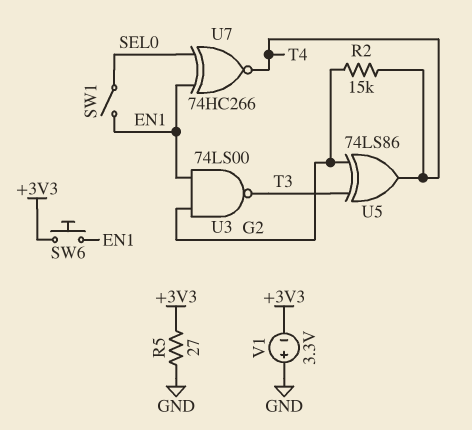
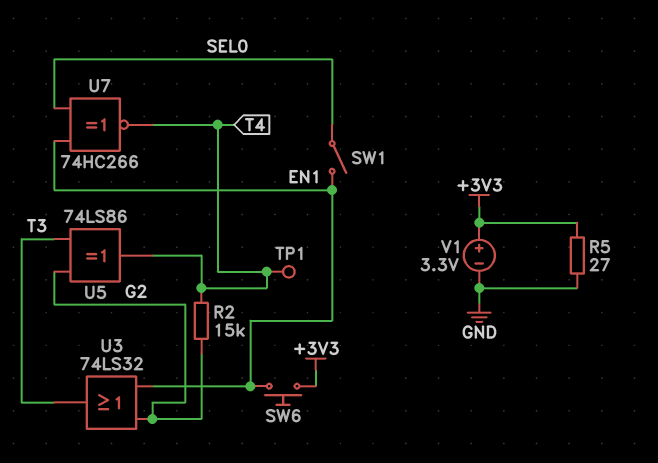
TP1: none -> test point (T4)
U3: NAND 74LS00 (in EN1, in G2, out T3) -> OR 74LS32 (in EN1, in G2, out T3)
V1: 3.3V (plus GND, minus +3V3) -> 3.3V (plus +3V3, minus GND)

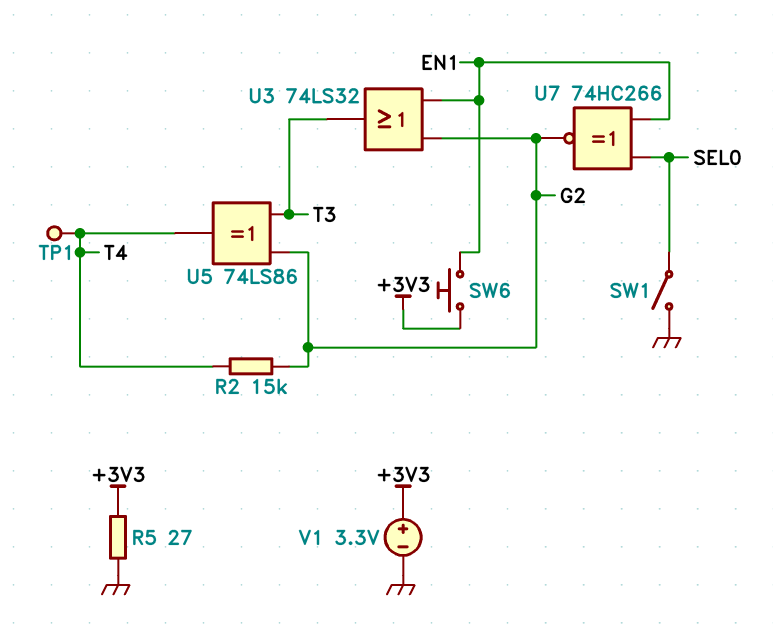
SW1: switch (EN1, SEL0) -> switch (GND, SEL0)
U7: XNOR 74HC266 (in EN1, in SEL0, out T4) -> XNOR 74HC266 (in EN1, in SEL0, out G2)

